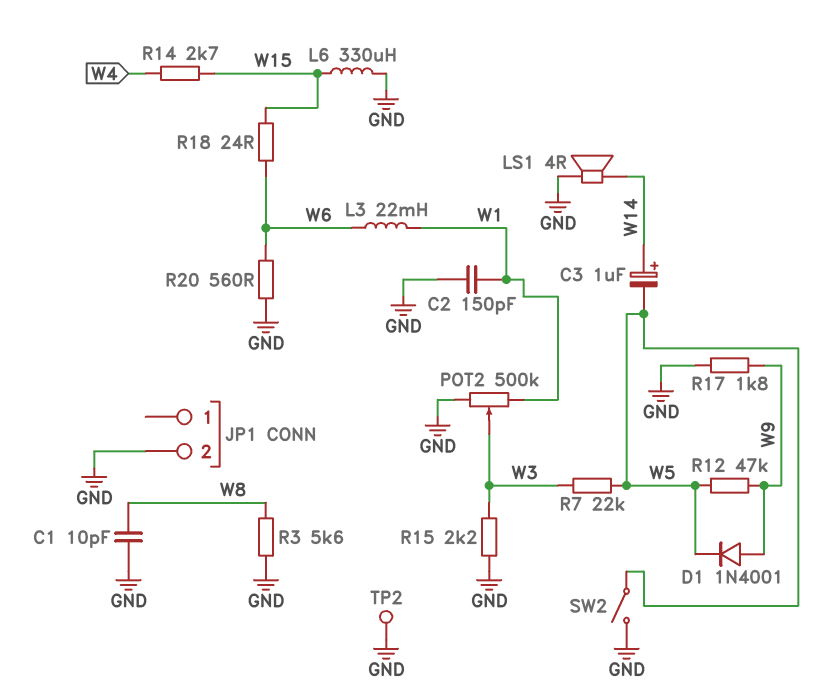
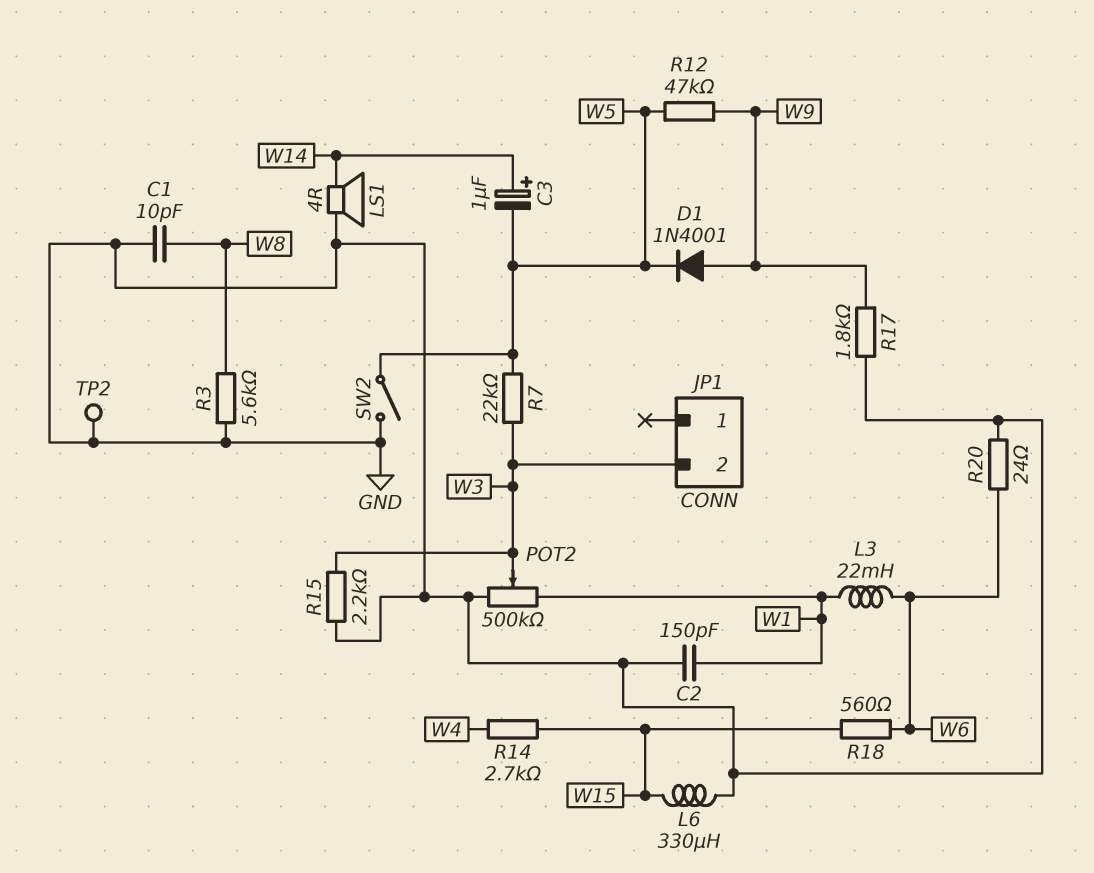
JP1 pin 2: GND -> W3
R18: 24 (W6, W15) -> 560 (W6, W15)
R20: 560 (GND, W6) -> 24 (GND, W6)

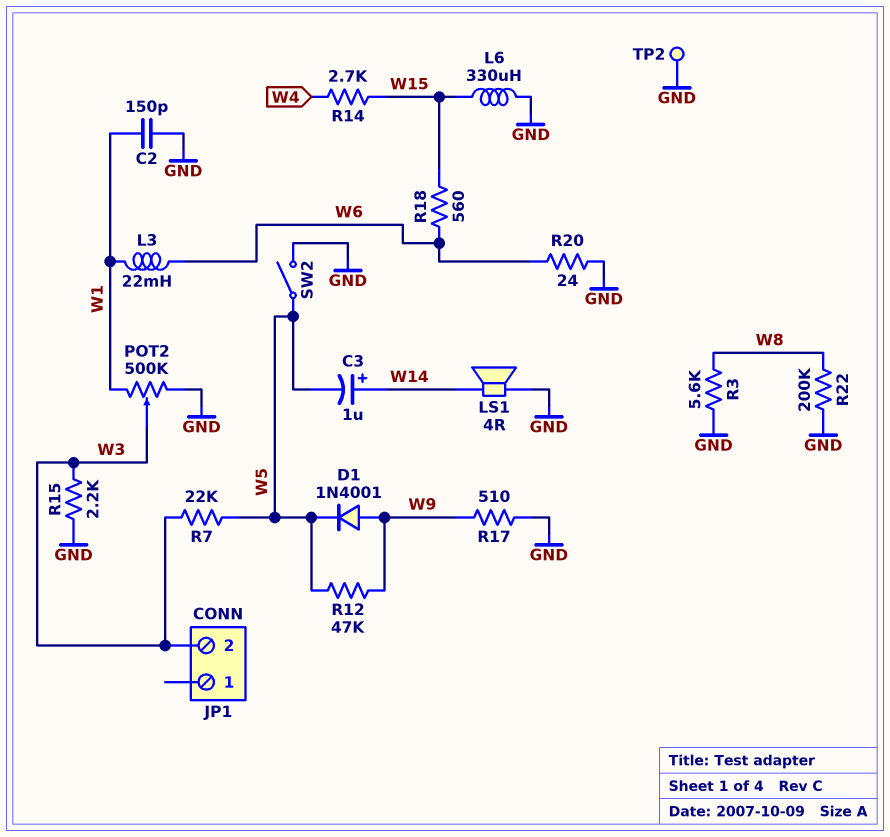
C1: 10pF (GND, W8) -> none
R17: 1.8k (GND, W9) -> 510 (GND, W9)
R22: none -> 200k (GND, W8)

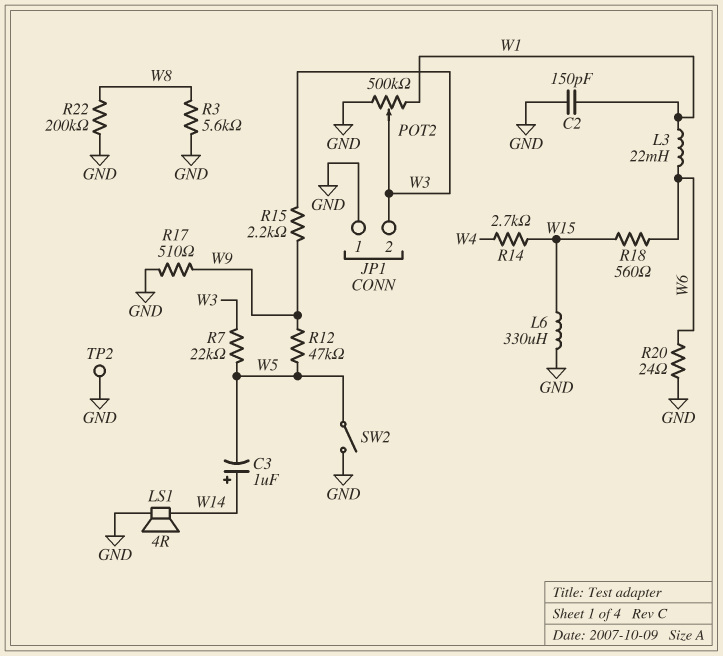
D1: diode 1N4001 (A W9, K W5) -> none
JP1 pin 1: none -> GND
R15: 2.2k (GND, W3) -> 2.2k (W3, W9)

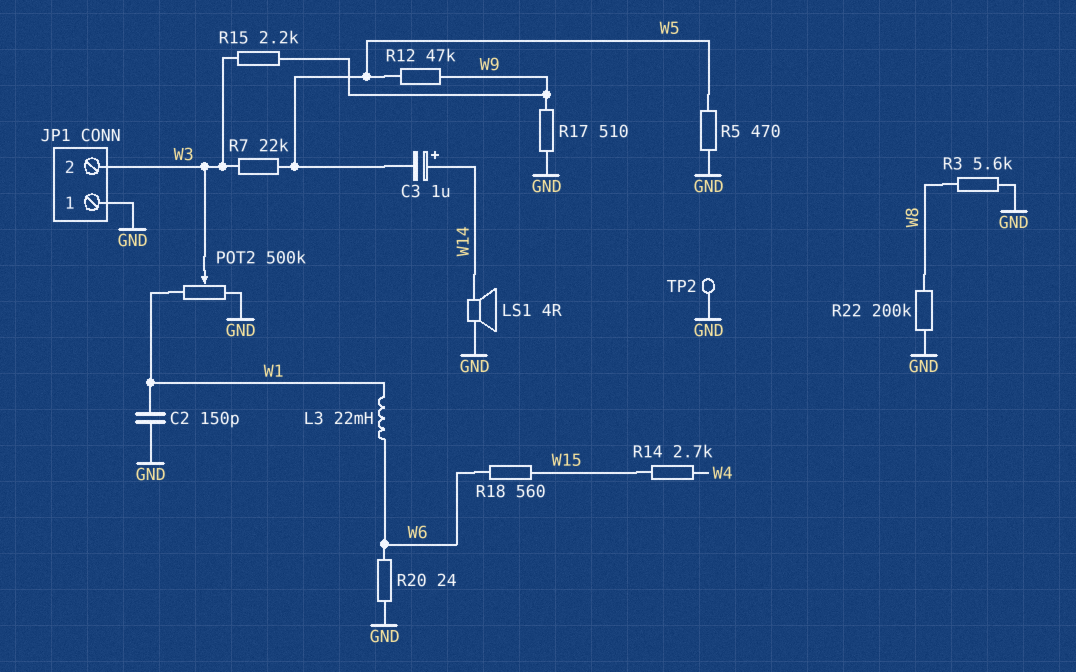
L6: 330uH (GND, W15) -> none
R5: none -> 470 (GND, W5)
SW2: switch (GND, W5) -> none

